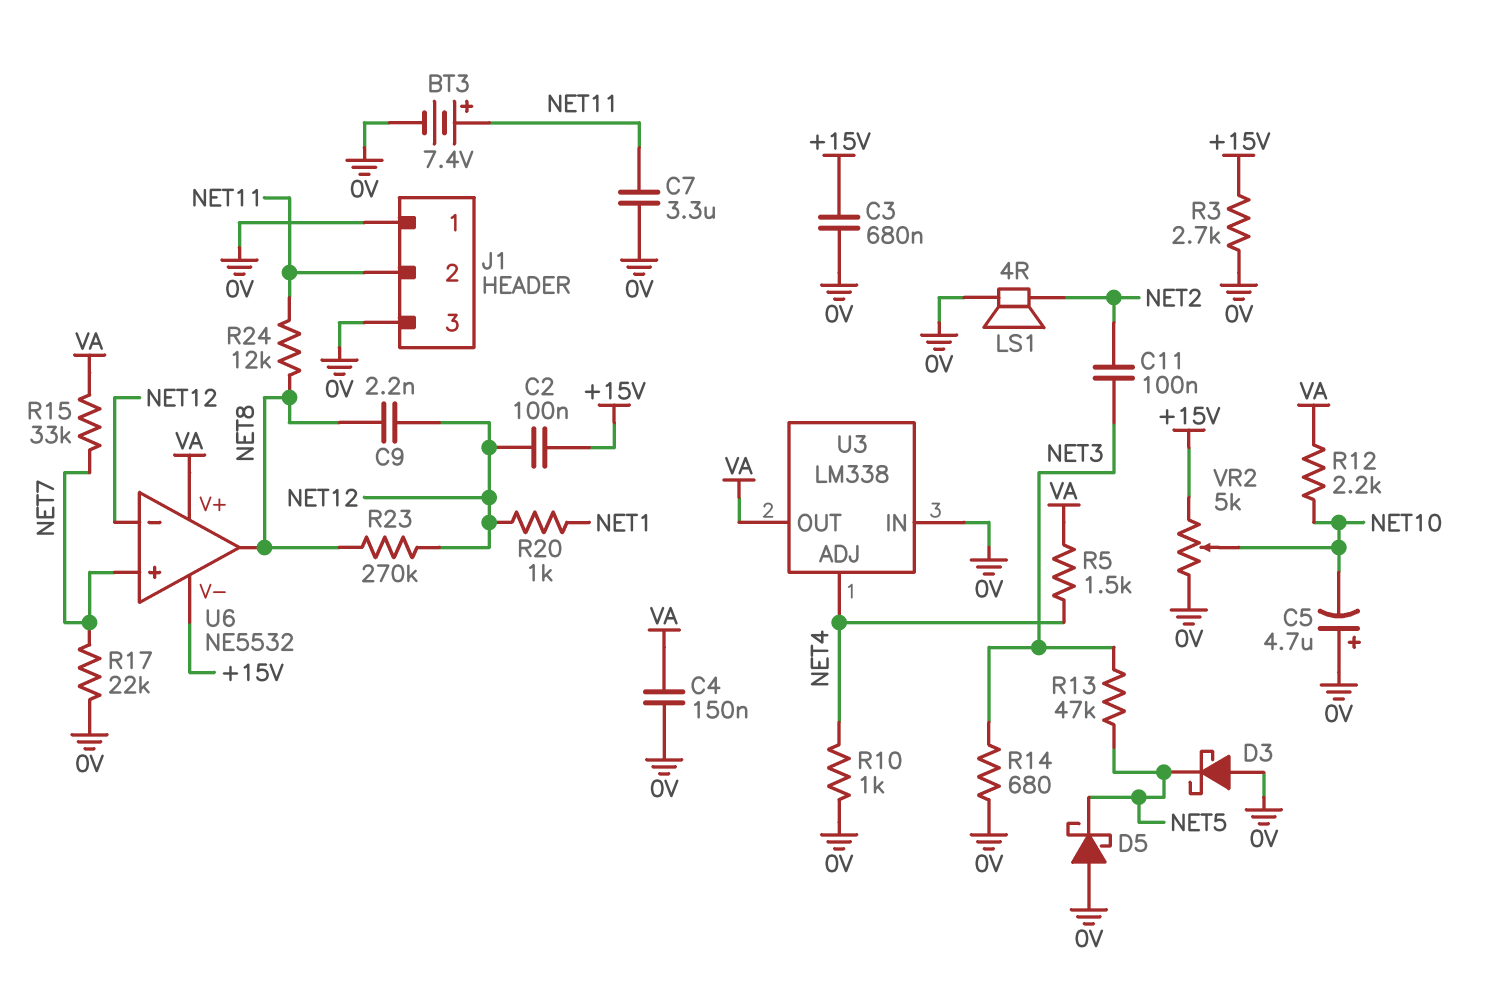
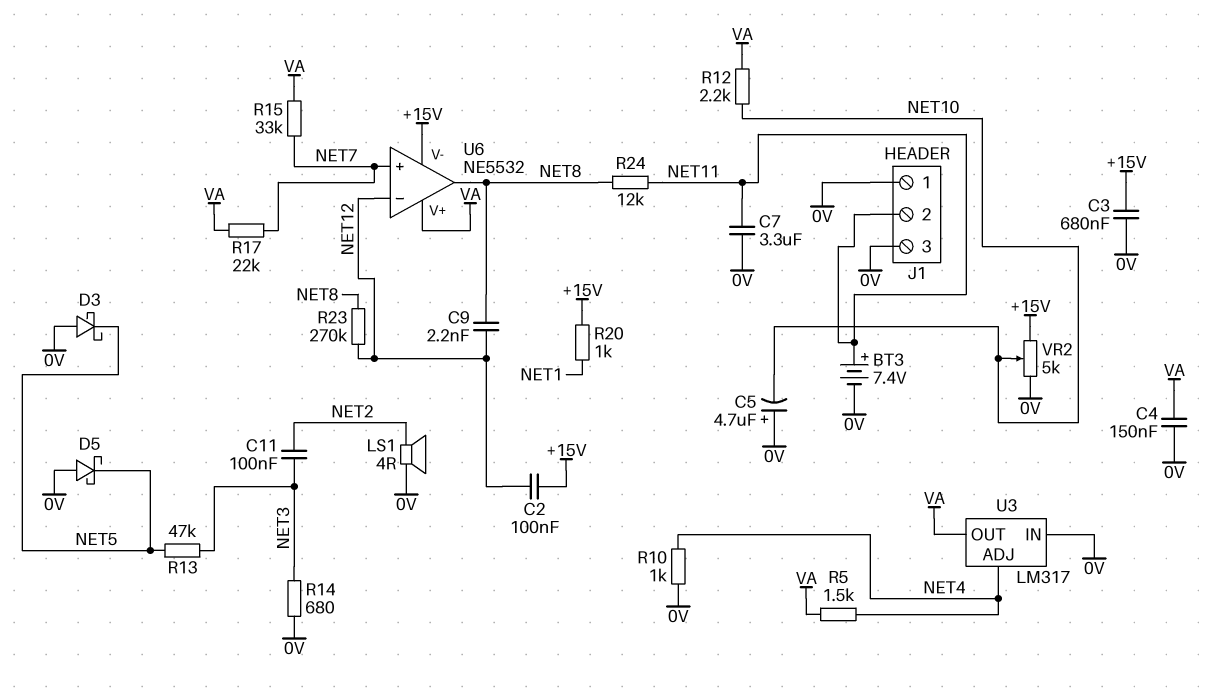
R3: 2.7k (+15V, 0V) -> none
R17: 22k (0V, NET7) -> 22k (NET7, VA)
R20: 1k (NET1, NET12) -> 1k (+15V, NET1)
U3: LM338 -> LM317

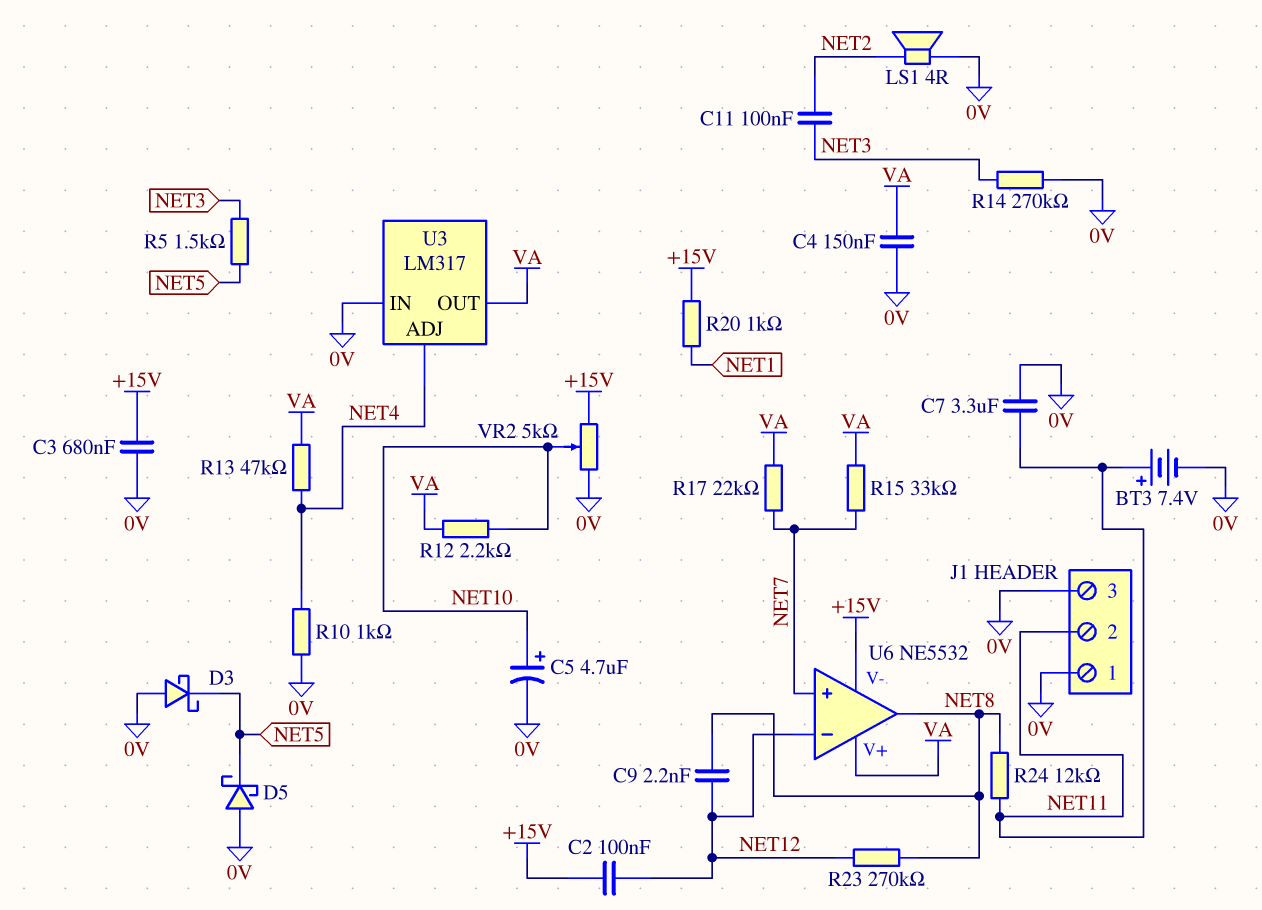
C5: 4.7uF (plus 0V, minus NET10) -> 4.7uF (plus NET10, minus 0V)
R5: 1.5k (NET4, VA) -> 1.5k (NET3, NET5)
R13: 47k (NET3, NET5) -> 47k (NET4, VA)
R14: 680 (0V, NET3) -> 270k (0V, NET3)

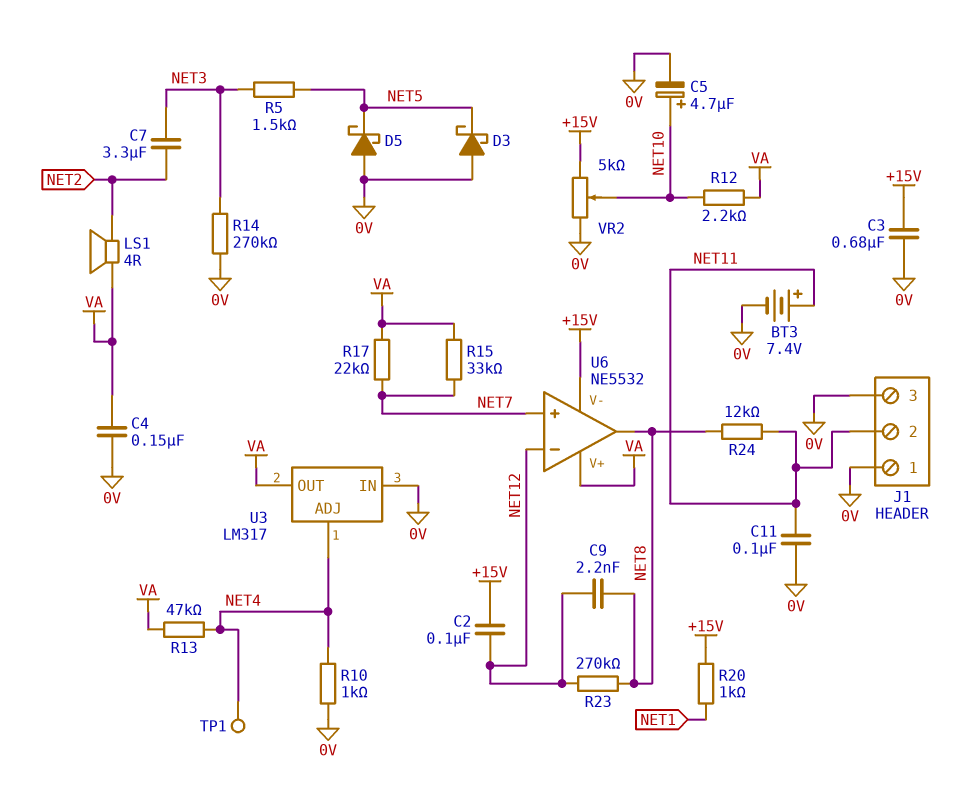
C7: 3.3uF (0V, NET11) -> 3.3uF (NET2, NET3)
C11: 100nF (NET2, NET3) -> 100nF (0V, NET11)
LS1: speaker 4R (0V, NET2) -> speaker 4R (NET2, VA)
TP1: none -> test point (NET4)

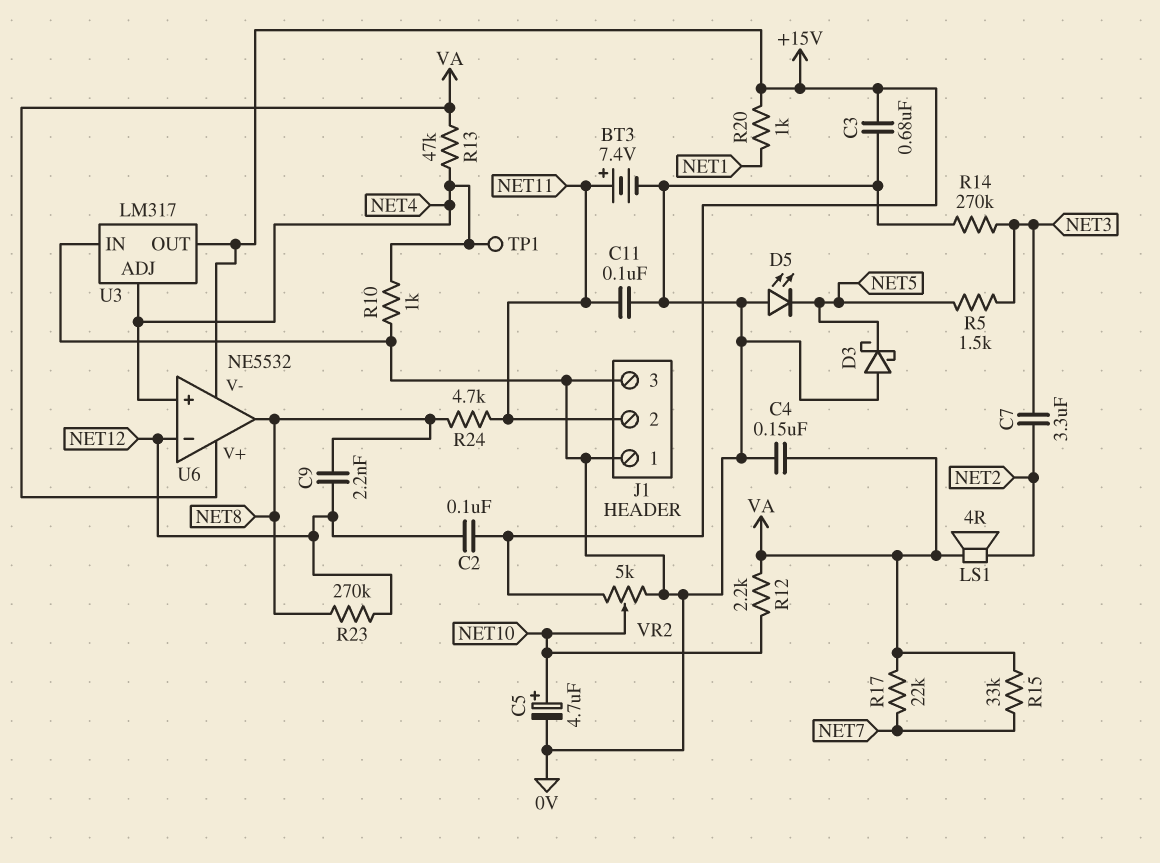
D5: schottky (A 0V, K NET5) -> LED (A 0V, K NET5)
R24: 12k (NET8, NET11) -> 4.7k (NET8, NET11)
U3 pin OUT: VA -> +15V
U6 pin in+: NET7 -> NET4

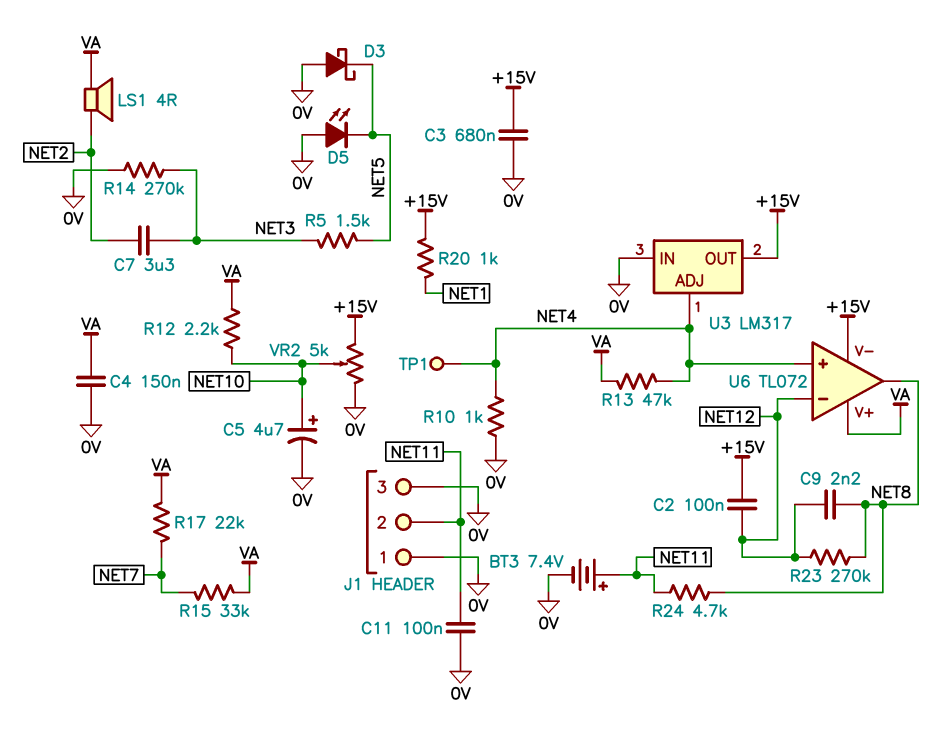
U6: NE5532 -> TL072

